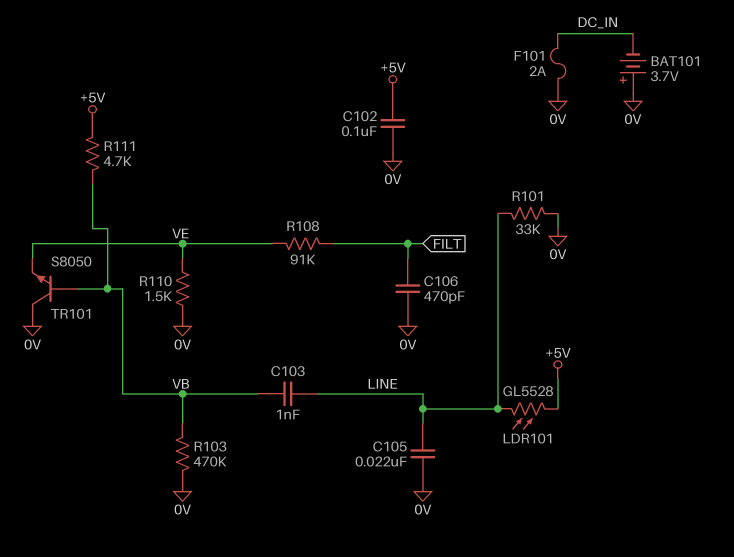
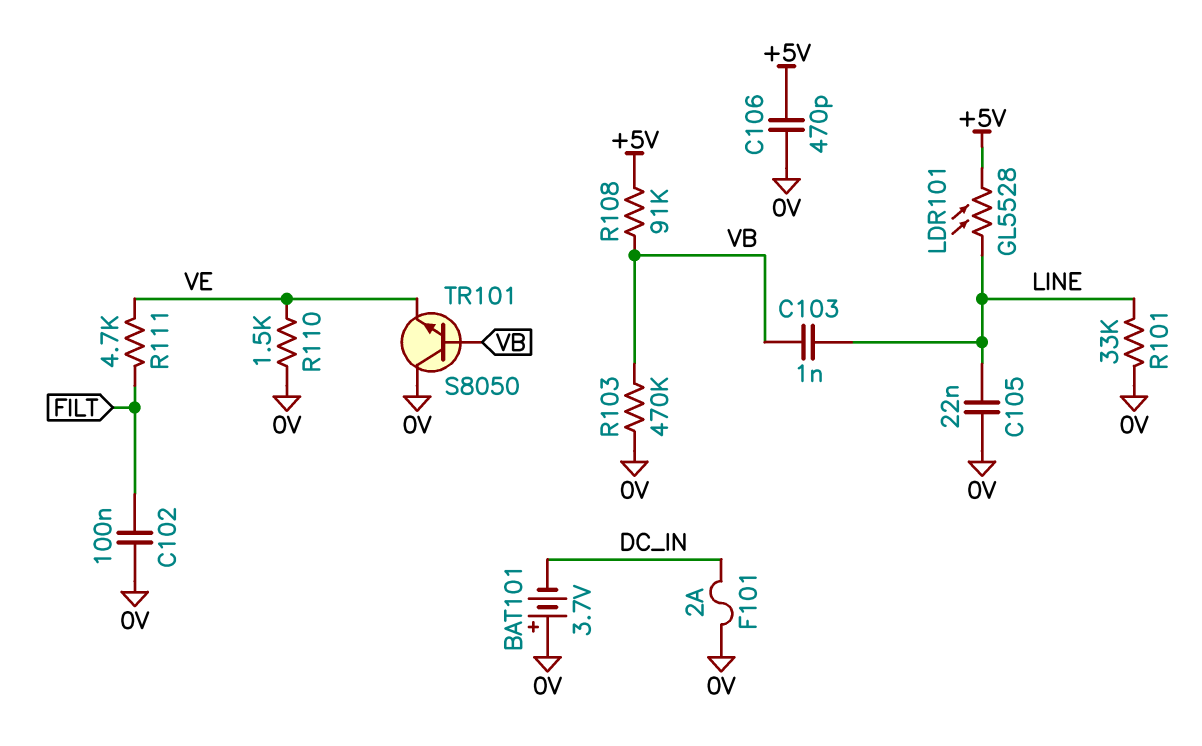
C102: 100nF (+5V, 0V) -> 100nF (0V, FILT)
C106: 470pF (0V, FILT) -> 470pF (+5V, 0V)
R108: 91k (FILT, VE) -> 91k (+5V, VB)
R111: 4.7k (+5V, VB) -> 4.7k (FILT, VE)

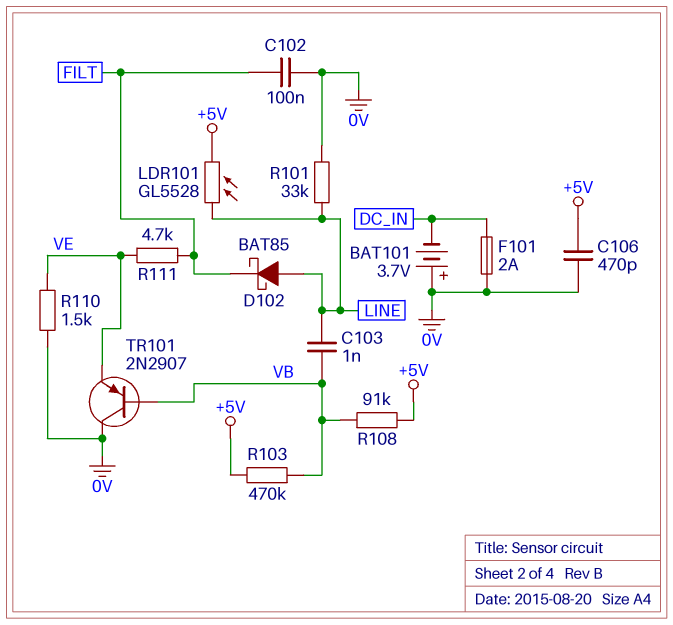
C105: 22nF (0V, LINE) -> none
D102: none -> schottky BAT85 (A LINE, K FILT)
R103: 470k (0V, VB) -> 470k (+5V, VB)
TR101: NPN S8050 (B VB, C 0V, E VE) -> PNP 2N2907 (B VB, C 0V, E VE)

